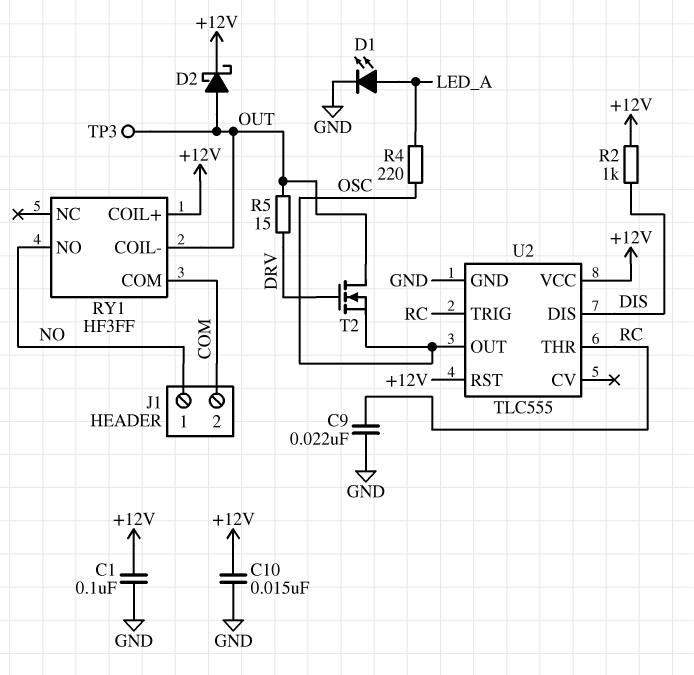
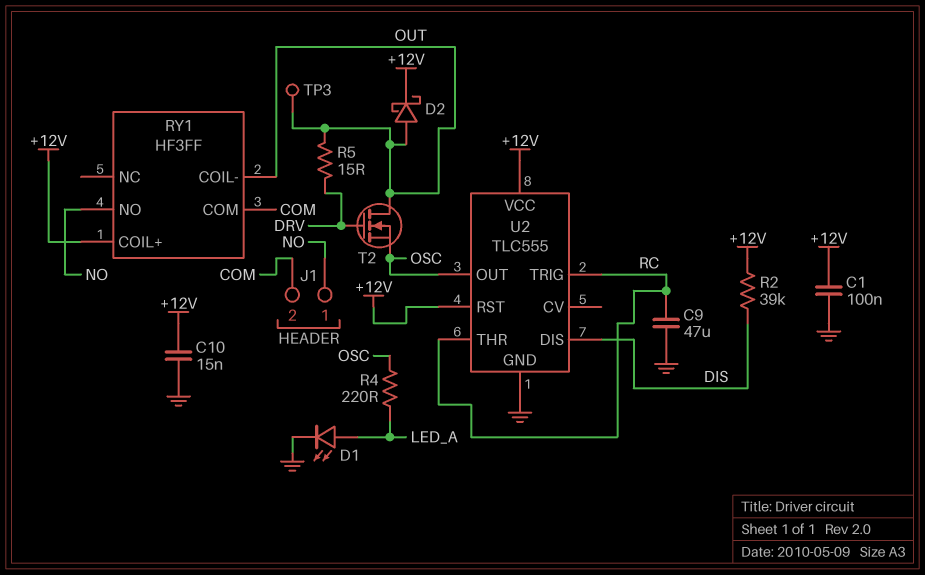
C9: 22nF (GND, RC) -> 47uF (GND, RC)
R2: 1k (+12V, DIS) -> 39k (+12V, DIS)

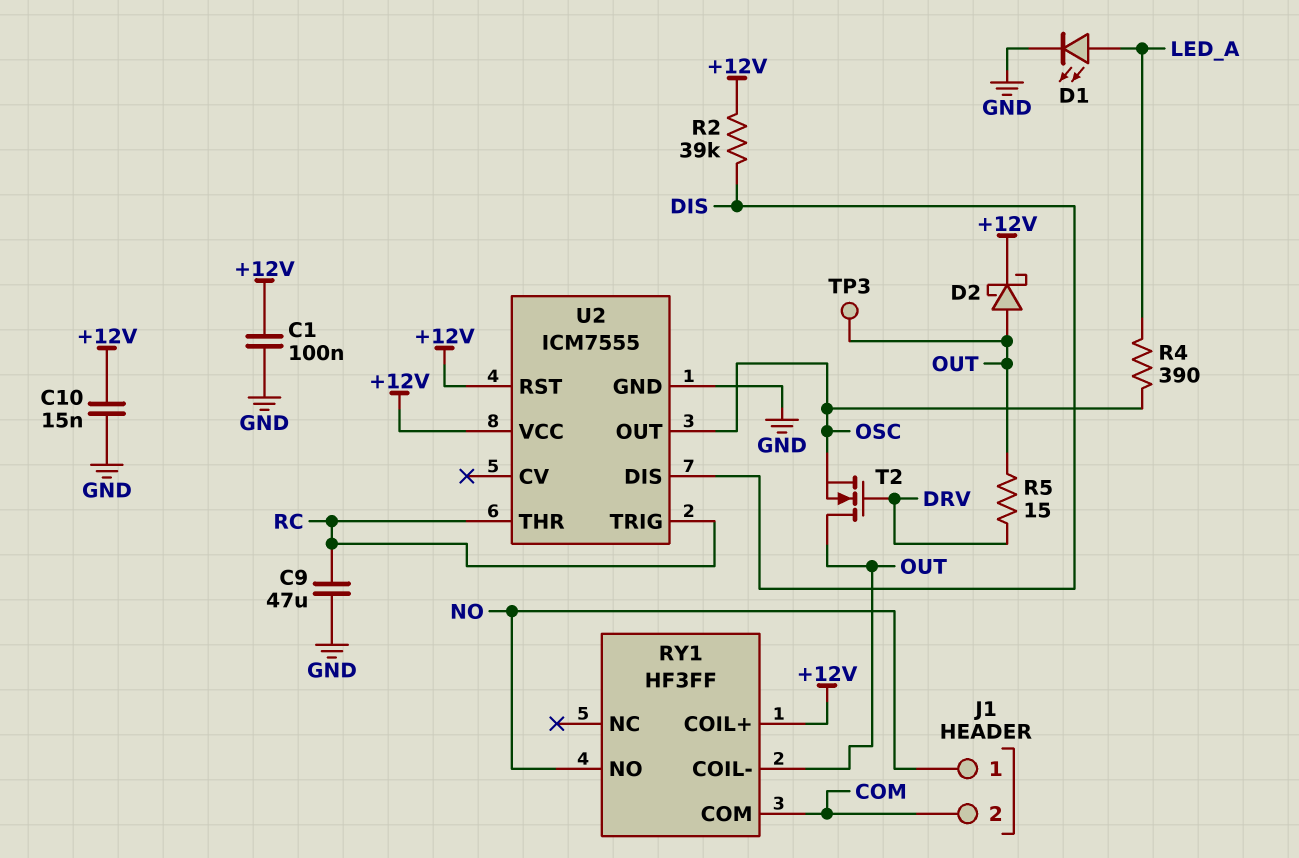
R4: 220 (LED_A, OSC) -> 390 (LED_A, OSC)
U2: TLC555 -> ICM7555

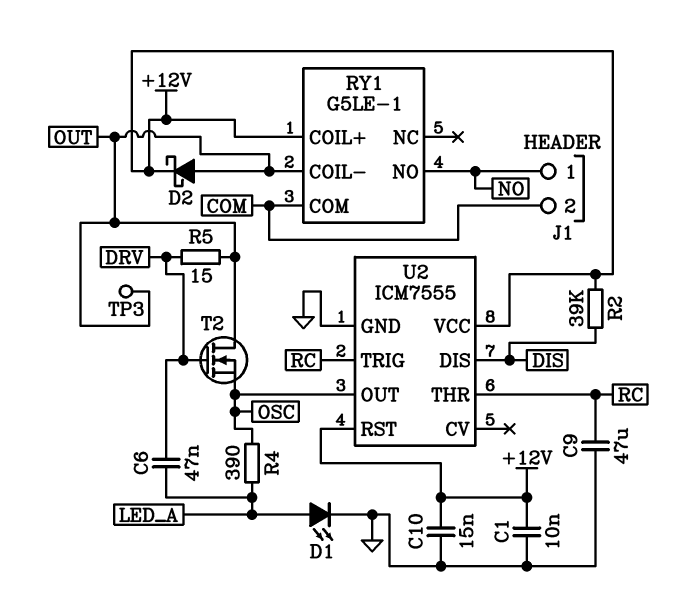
C1: 100nF (+12V, GND) -> 10nF (+12V, GND)
C6: none -> 47nF (DRV, LED_A)
RY1: HF3FF -> G5LE-1

